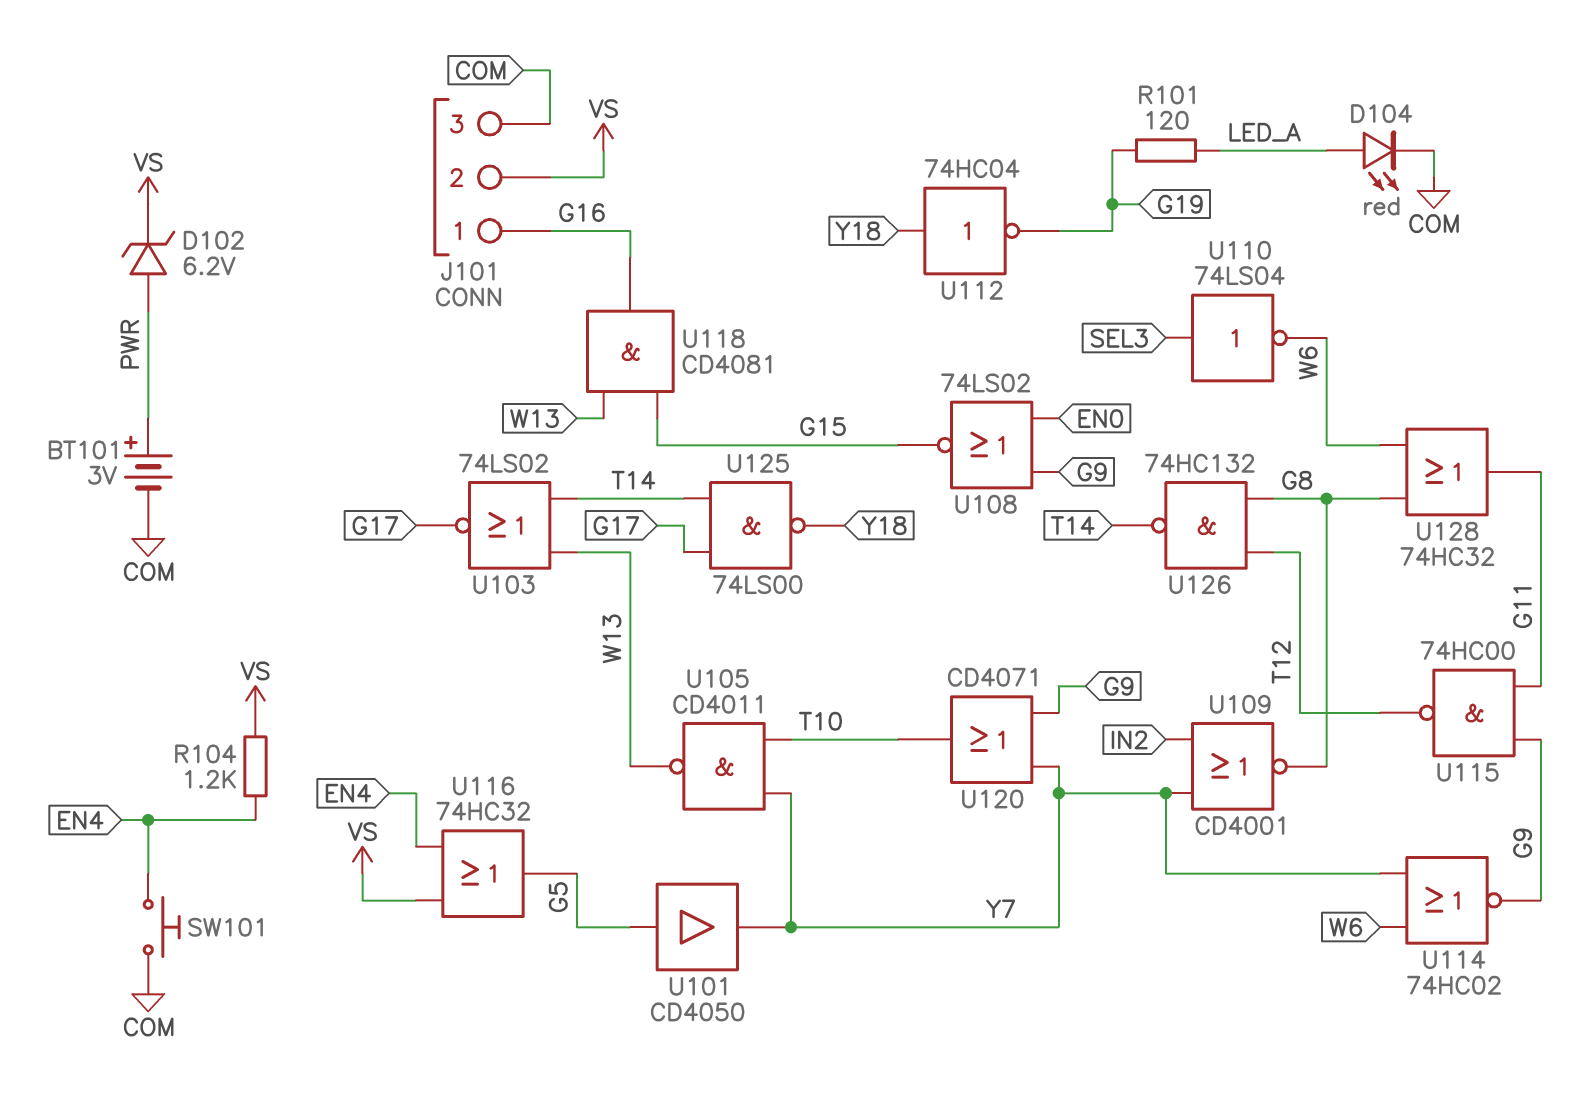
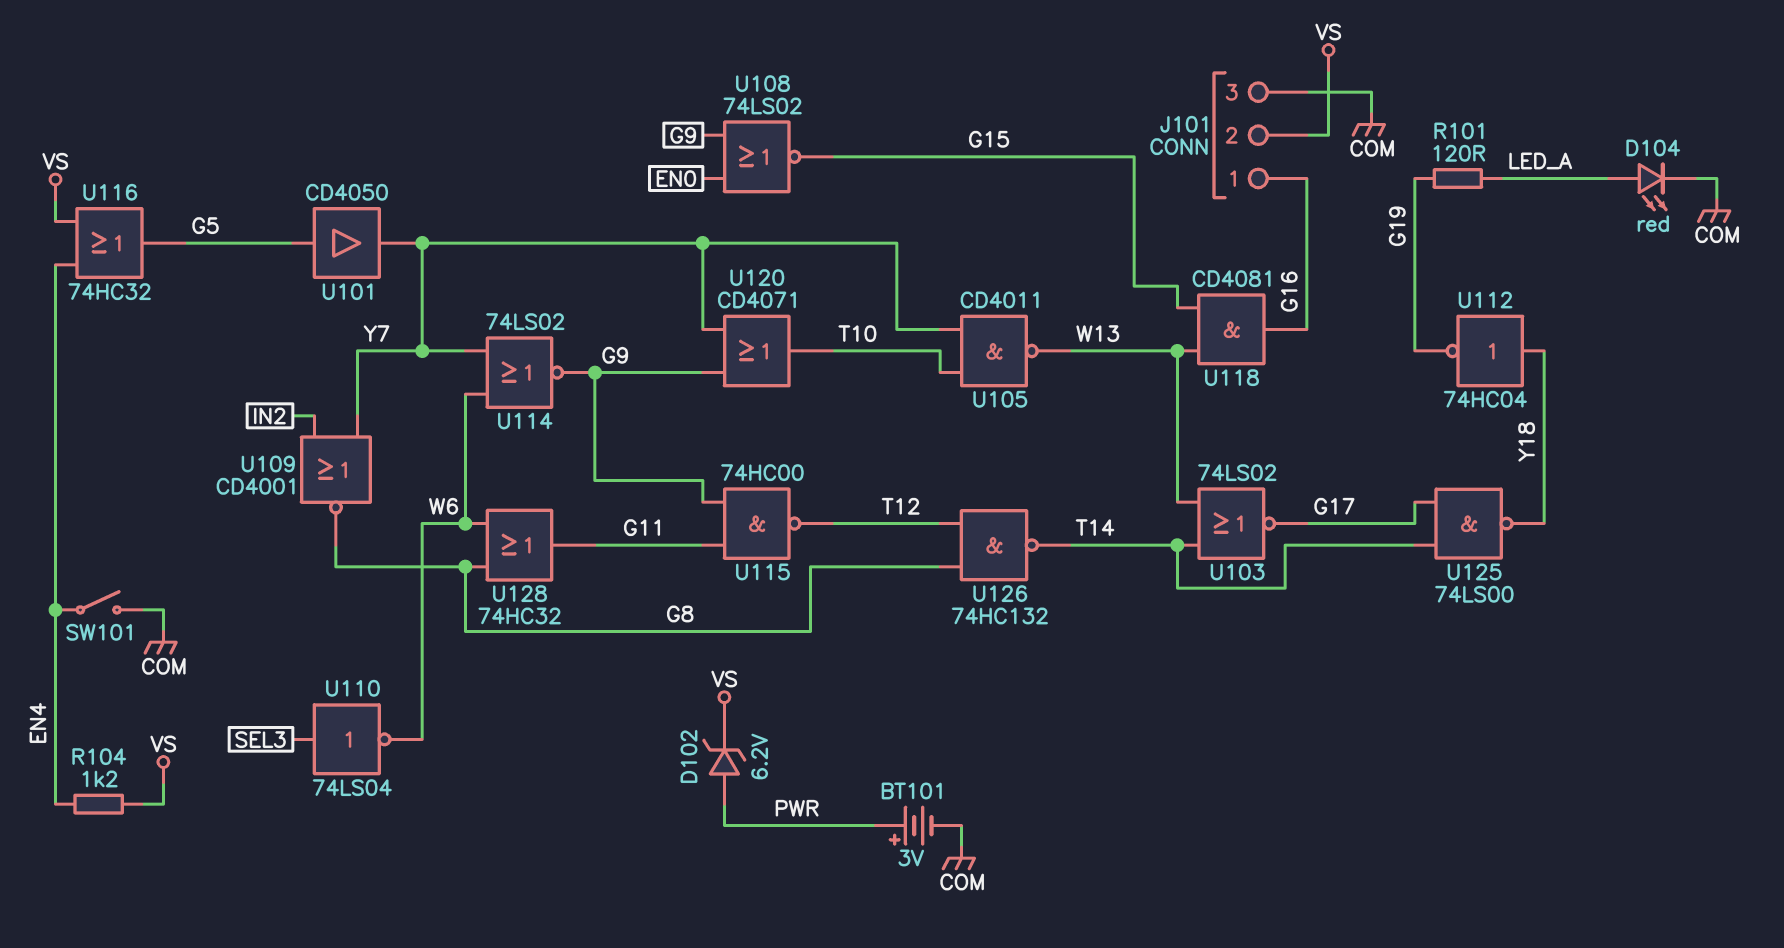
SW101: button (COM, EN4) -> switch (COM, EN4)
U114: NOR 74HC02 (in W6, in Y7, out G9) -> NOR 74LS02 (in W6, in Y7, out G9)

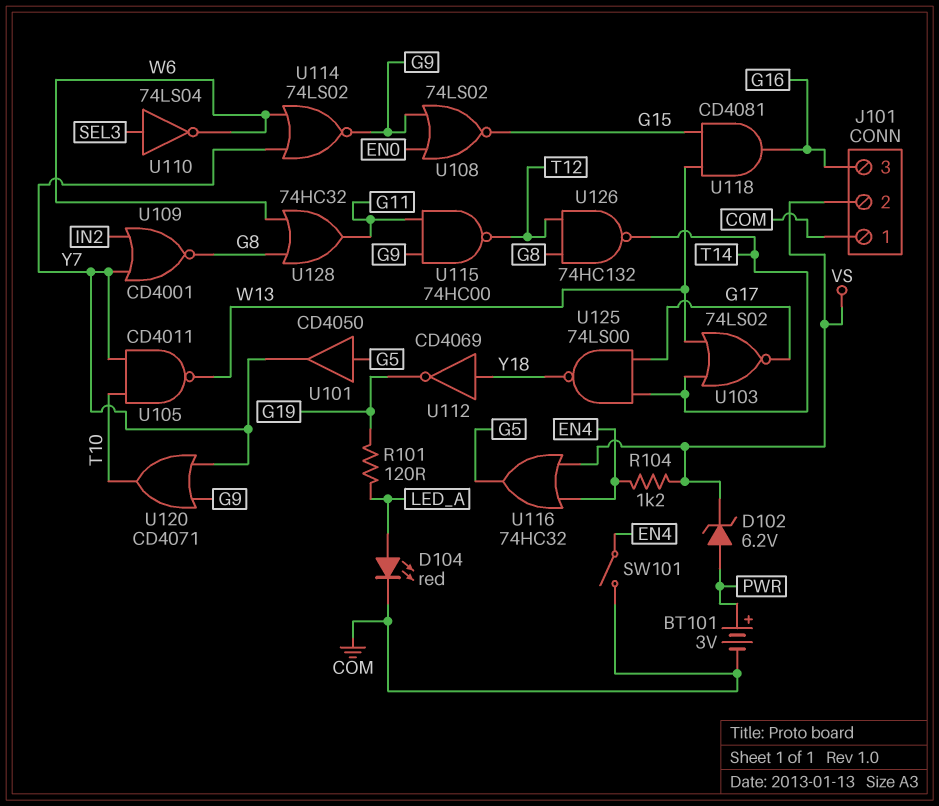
J101 pin 1: G16 -> COM
J101 pin 3: COM -> G16
U112: NOT 74HC04 (in Y18, out G19) -> NOT CD4069 (in Y18, out G19)

